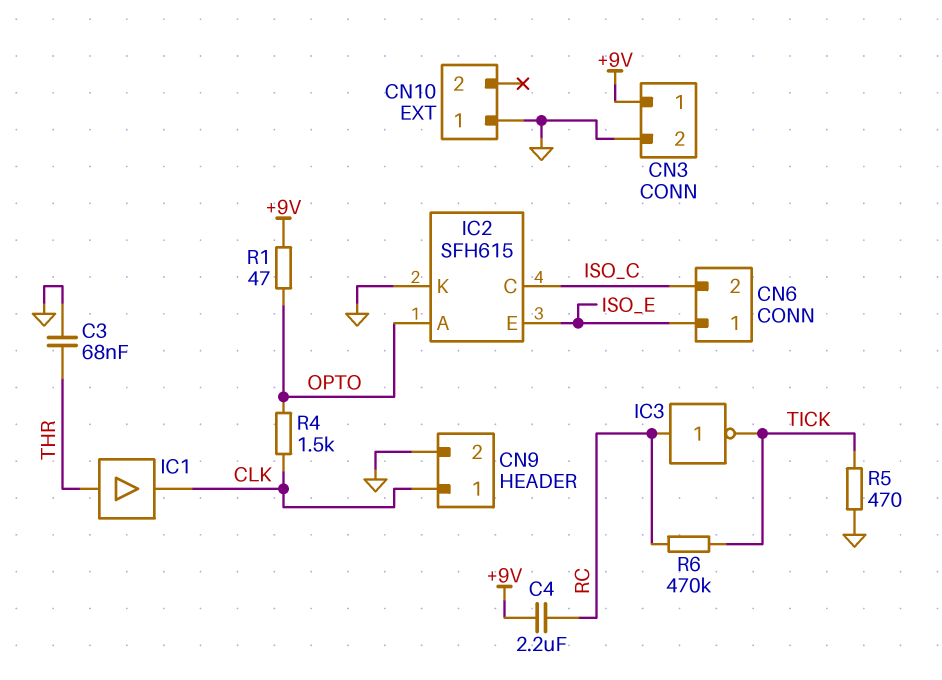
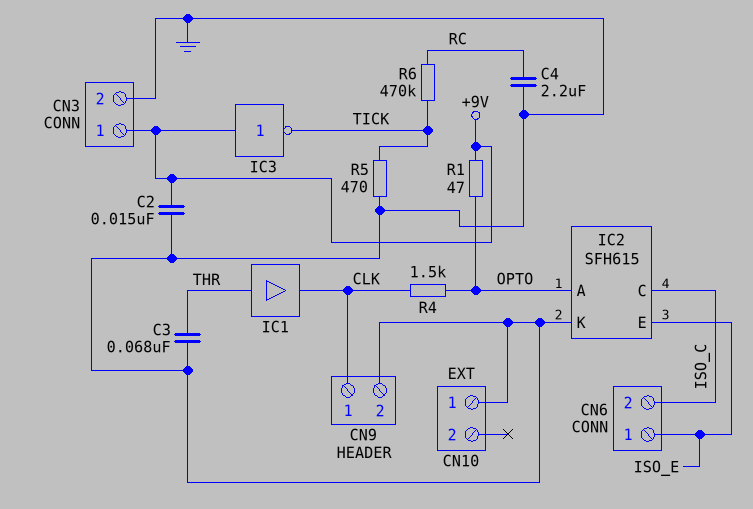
C2: none -> 15nF (+9V, GND)
C4: 2.2uF (+9V, RC) -> 2.2uF (GND, RC)
IC3: NOT (in RC, out TICK) -> NOT (in +9V, out TICK)

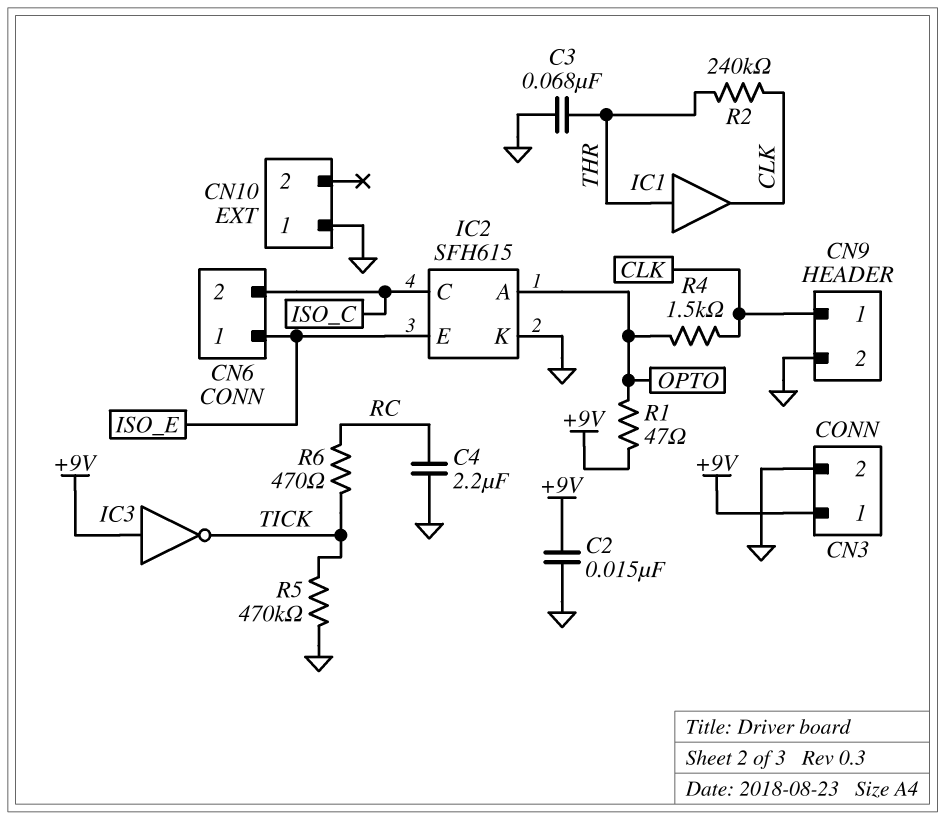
R2: none -> 240k (CLK, THR)
R5: 470 (GND, TICK) -> 470k (GND, TICK)
R6: 470k (RC, TICK) -> 470 (RC, TICK)

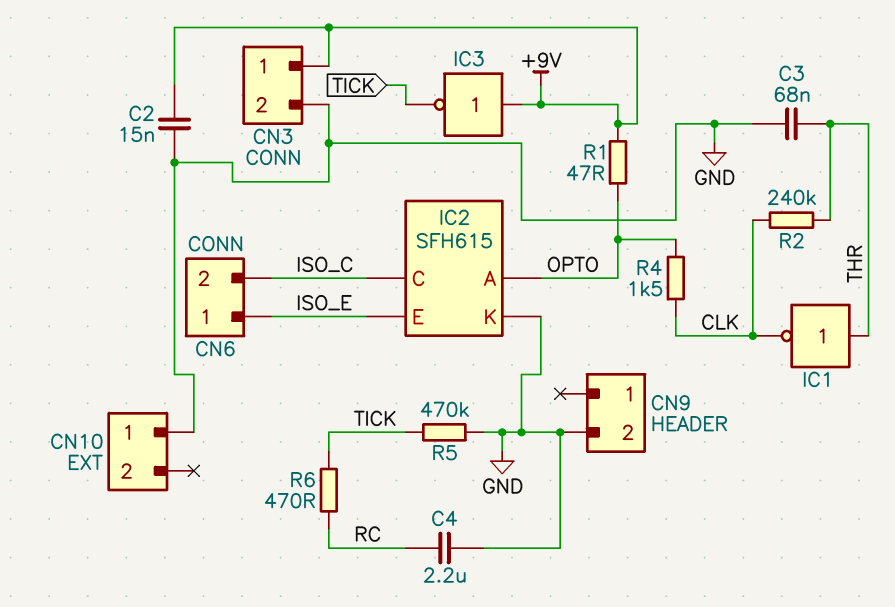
CN9 pin 1: CLK -> none
IC1: buffer (in THR, out CLK) -> NOT (in THR, out CLK)

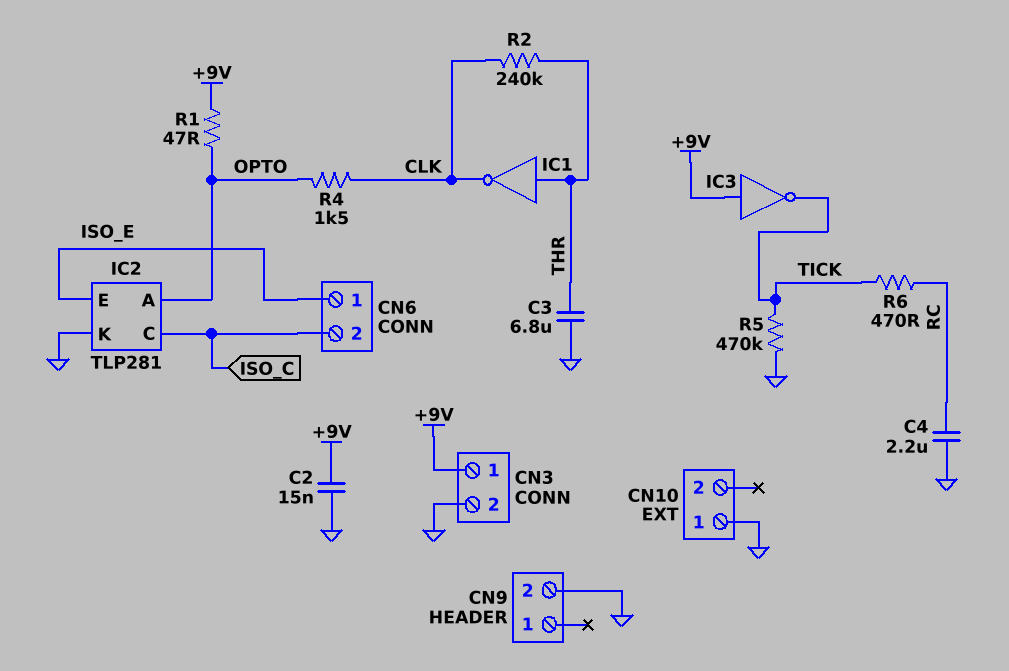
C3: 68nF (GND, THR) -> 6.8uF (GND, THR)
IC2: SFH615 -> TLP281

